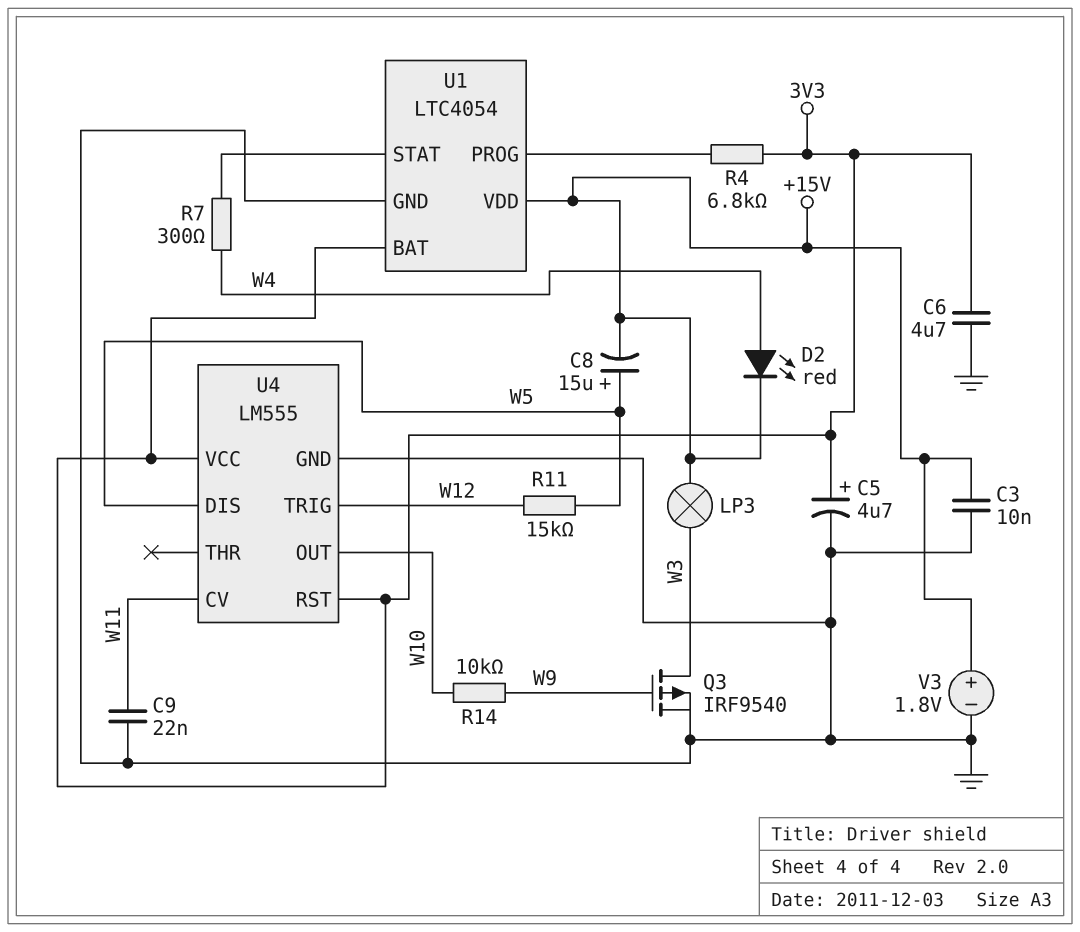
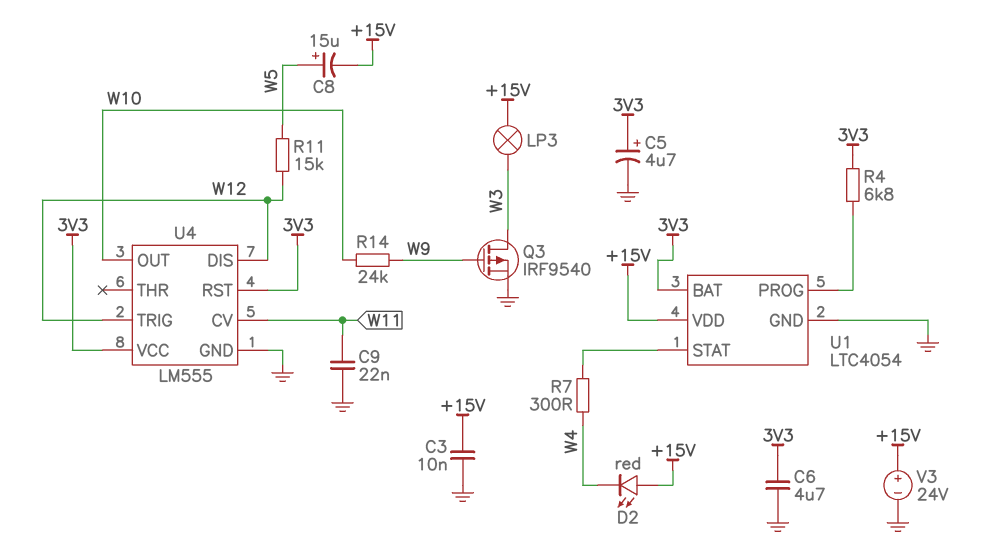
D2: LED red (A W4, K +15V) -> LED red (A +15V, K W4)
R14: 10k (W9, W10) -> 24k (W9, W10)
U4 pin DIS: W5 -> W12
V3: 1.8V (plus +15V, minus GND) -> 24V (plus +15V, minus GND)

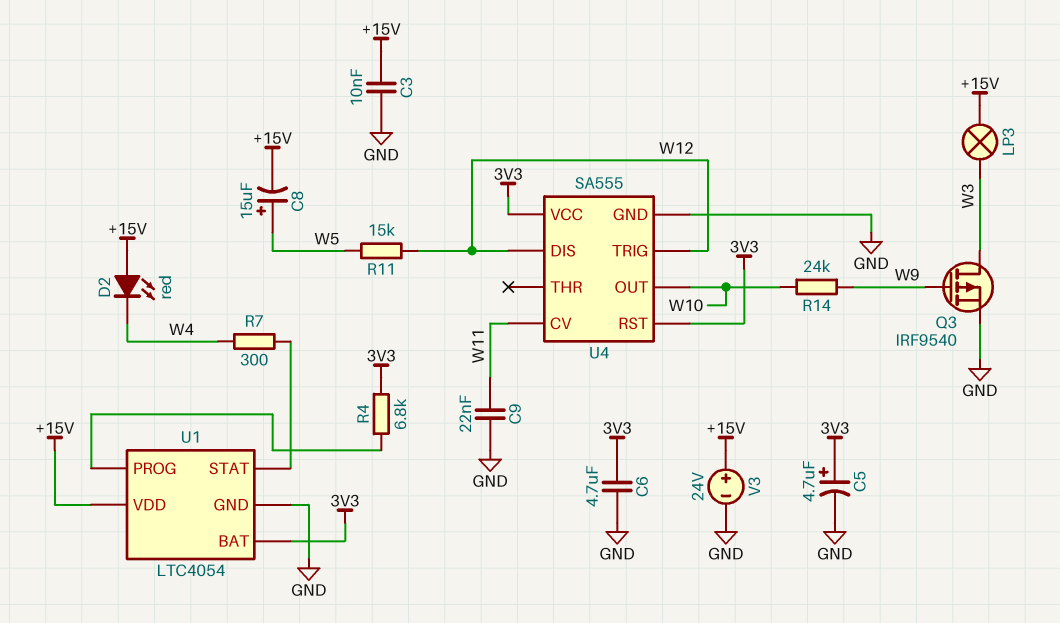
U4: LM555 -> SA555

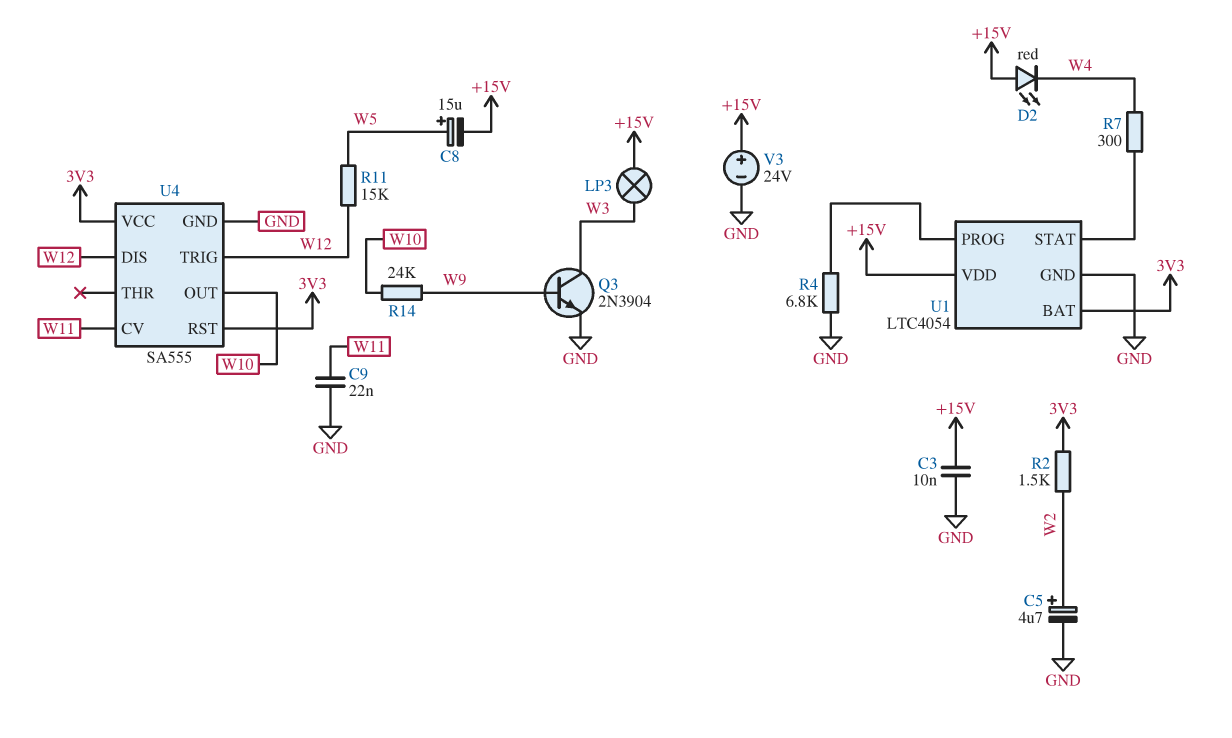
C5: 4.7uF (plus 3V3, minus GND) -> 4.7uF (plus W2, minus GND)
C6: 4.7uF (3V3, GND) -> none
Q3: PMOS IRF9540 (G W9, D W3, S GND) -> NPN 2N3904 (B W9, C W3, E GND)
R2: none -> 1.5k (3V3, W2)
R4: 6.8k (3V3, U1/PROG) -> 6.8k (GND, U1/PROG)

